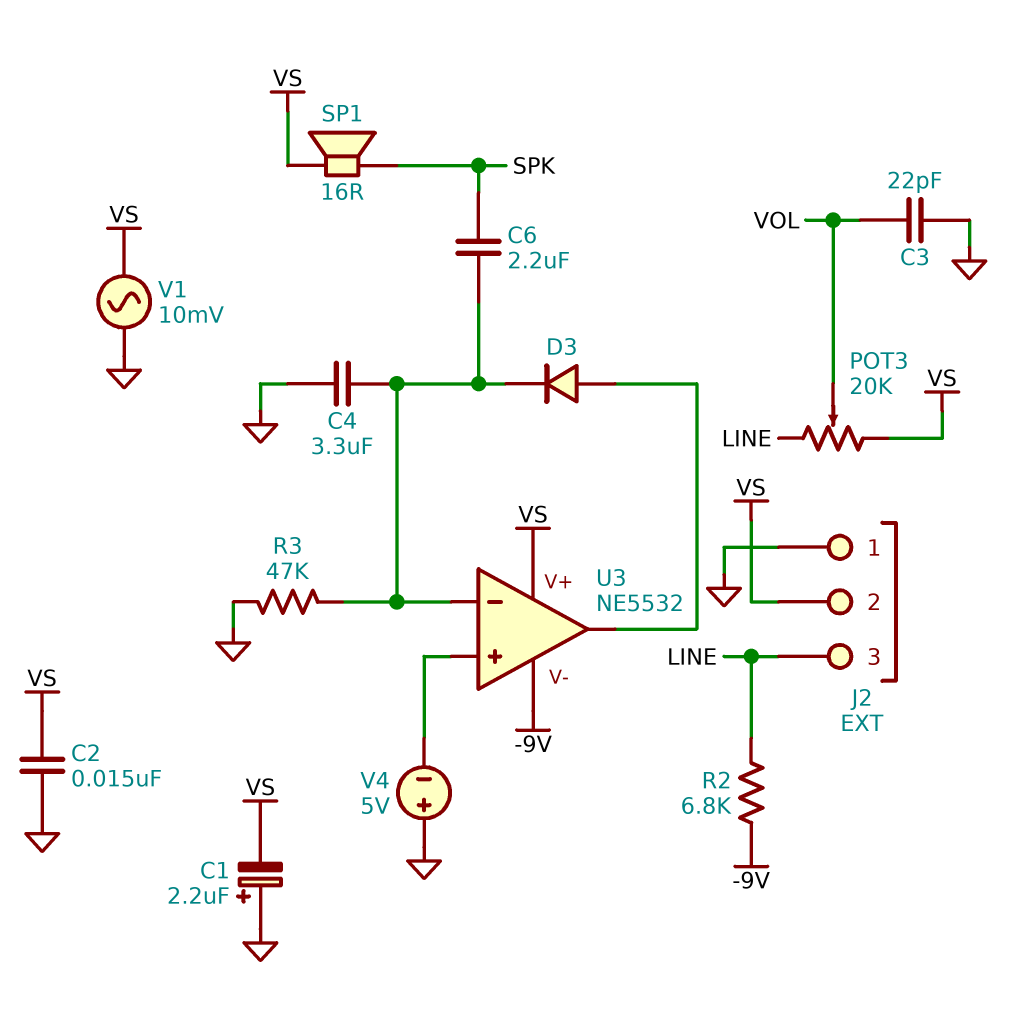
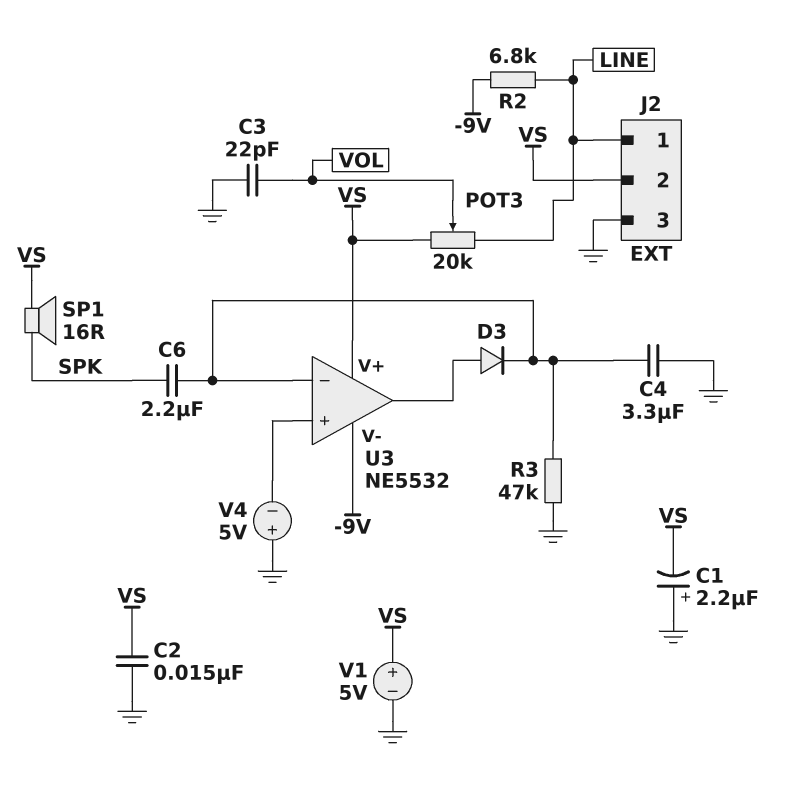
J2 pin 1: GND -> LINE
J2 pin 3: LINE -> GND
V1: AC 10mV (GND, VS) -> 5V (plus VS, minus GND)

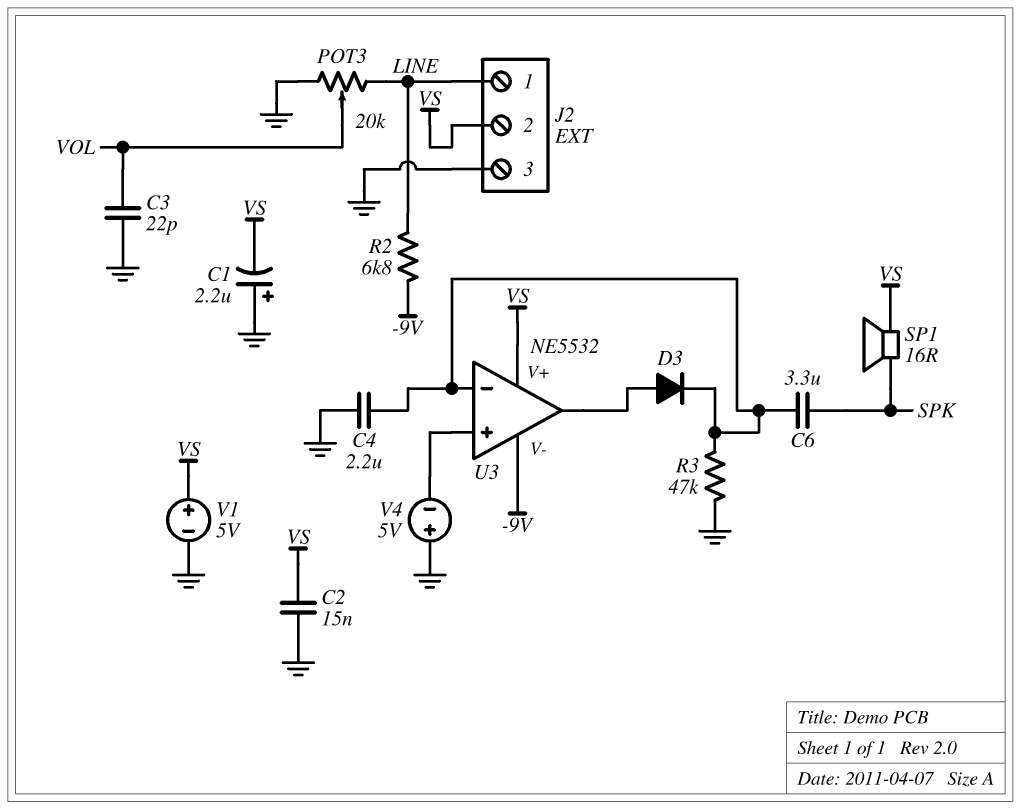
C4: 3.3uF (GND, U3/in-) -> 2.2uF (GND, U3/in-)
C6: 2.2uF (SPK, U3/in-) -> 3.3uF (SPK, U3/in-)
POT3: 20k (LINE, VS, wiper VOL) -> 20k (GND, LINE, wiper VOL)

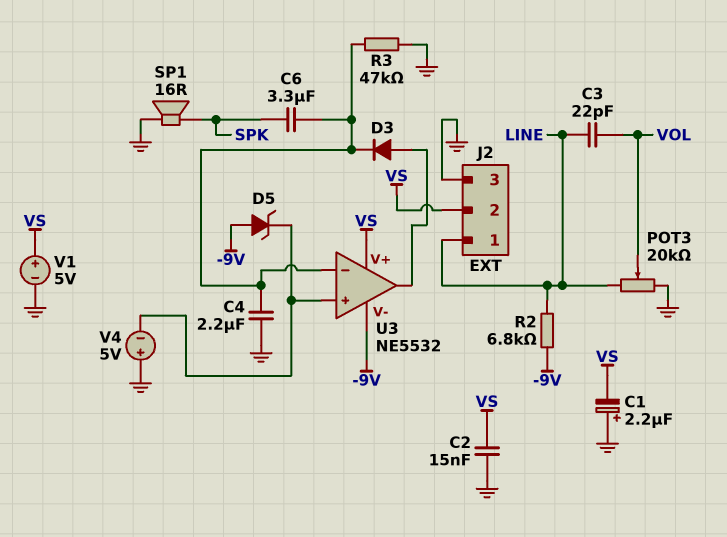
C3: 22pF (GND, VOL) -> 22pF (LINE, VOL)
D5: none -> zener (A -9V, K U3/in+)
SP1: speaker 16R (SPK, VS) -> speaker 16R (GND, SPK)

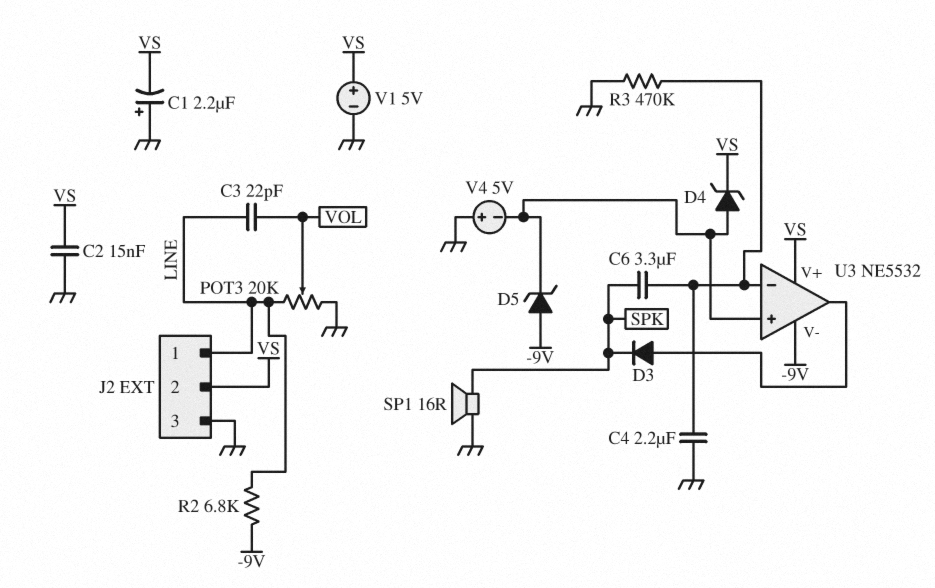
D3: diode (A U3/out, K U3/in-) -> diode (A U3/out, K SPK)
D4: none -> zener (A U3/in+, K VS)
R3: 47k (GND, U3/in-) -> 470k (GND, U3/in-)

